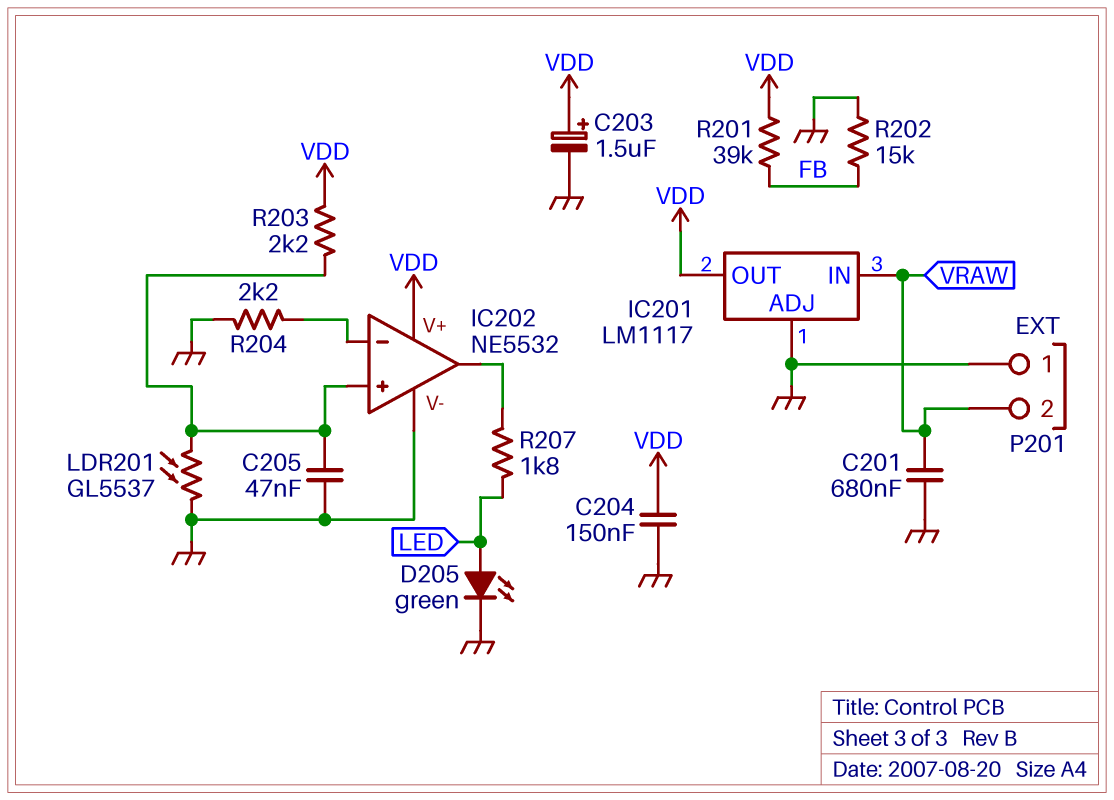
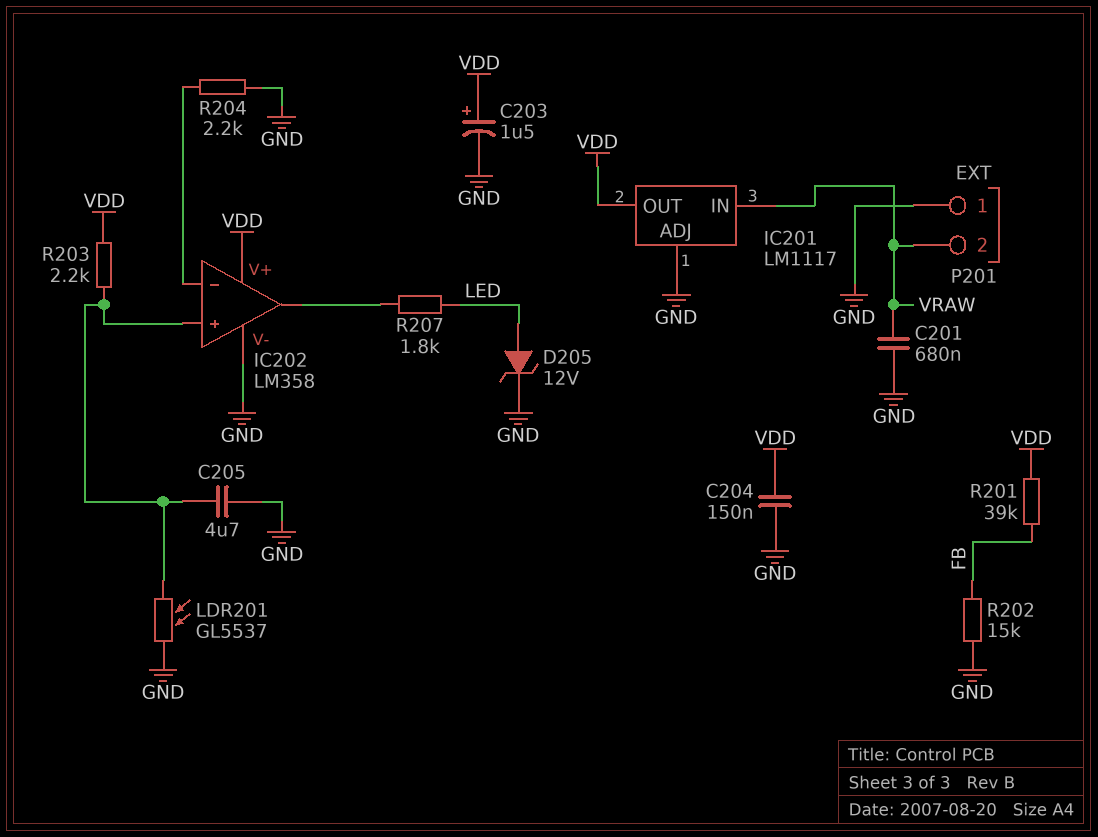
C205: 47nF (GND, IC202/in+) -> 4.7uF (GND, IC202/in+)
D205: LED green (A LED, K GND) -> zener 12V (A LED, K GND)
IC202: NE5532 -> LM358

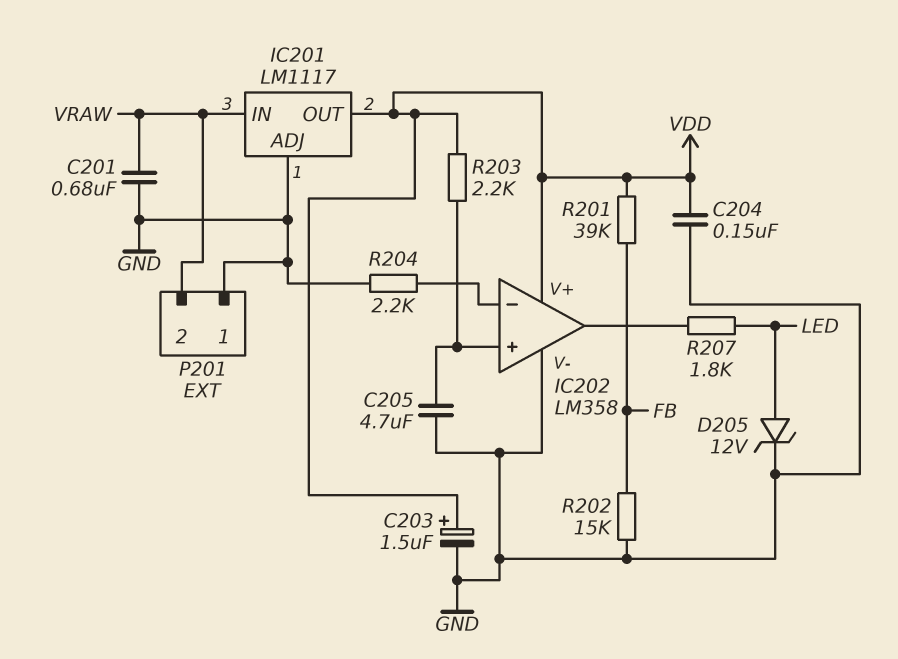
LDR201: GL5537 (GND, IC202/in+) -> none

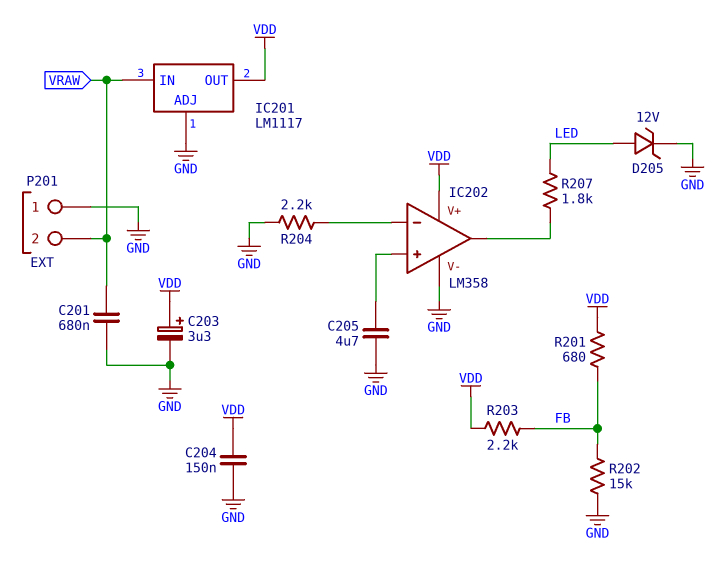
C203: 1.5uF (plus VDD, minus GND) -> 3.3uF (plus VDD, minus GND)
R201: 39k (FB, VDD) -> 680 (FB, VDD)
R203: 2.2k (IC202/in+, VDD) -> 2.2k (FB, VDD)

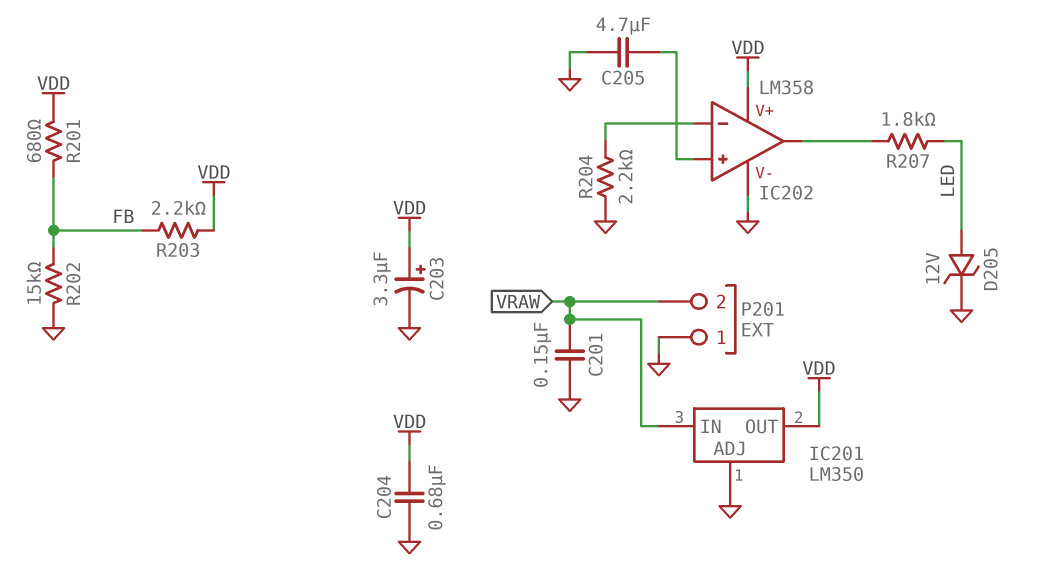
C201: 680nF (GND, VRAW) -> 150nF (GND, VRAW)
C204: 150nF (GND, VDD) -> 680nF (GND, VDD)
IC201: LM1117 -> LM350

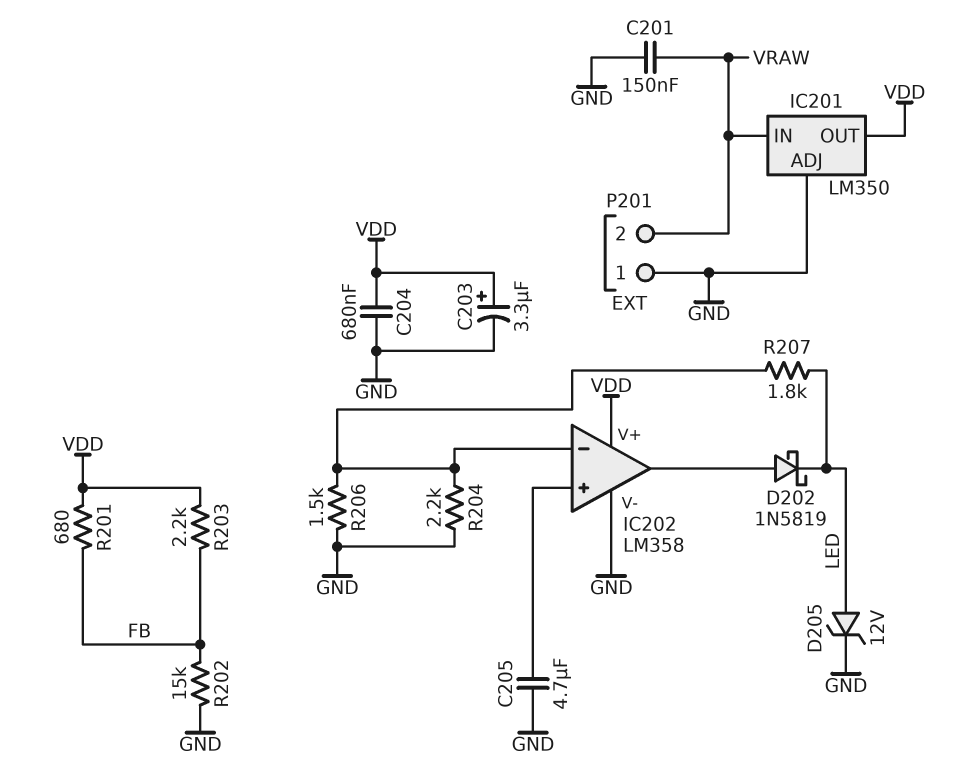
D202: none -> schottky 1N5819 (A IC202/out, K LED)
R206: none -> 1.5k (GND, IC202/in-)
R207: 1.8k (IC202/out, LED) -> 1.8k (IC202/in-, LED)

